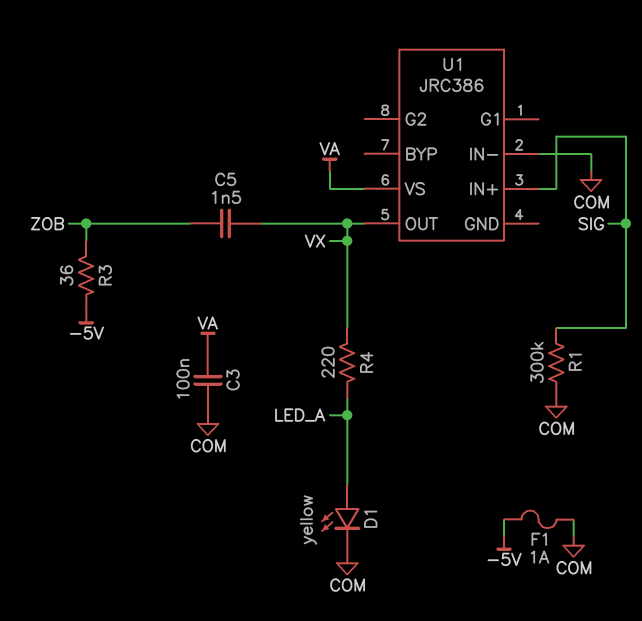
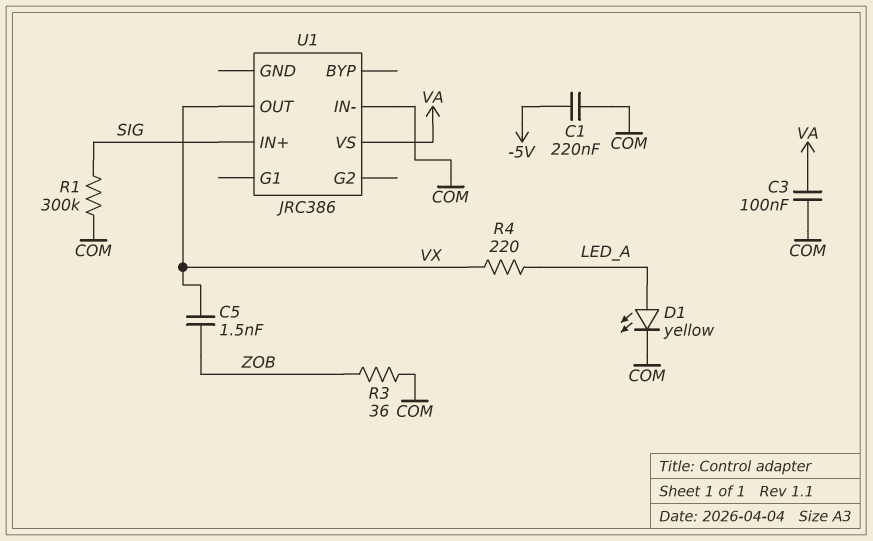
C1: none -> 220nF (-5V, COM)
F1: 1A (-5V, COM) -> none
R3: 36 (-5V, ZOB) -> 36 (COM, ZOB)

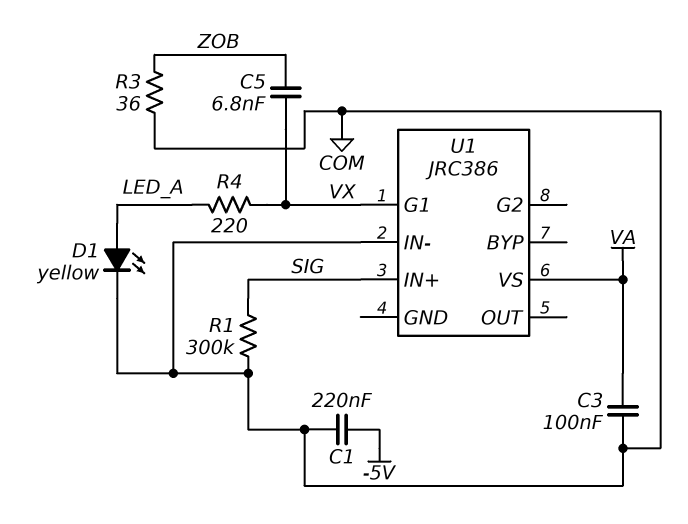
C5: 1.5nF (VX, ZOB) -> 6.8nF (VX, ZOB)
U1 pin G1: none -> VX
U1 pin OUT: VX -> none

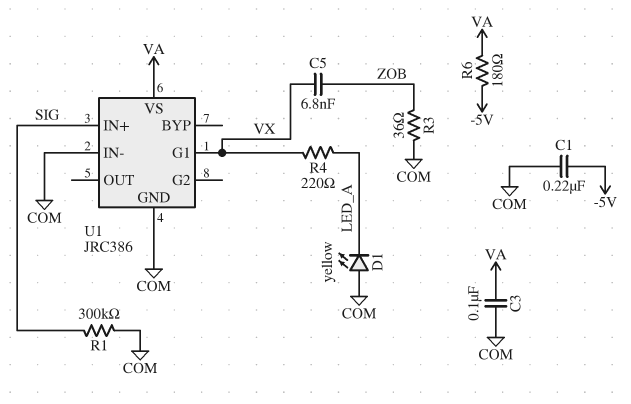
D1: LED yellow (A LED_A, K COM) -> LED yellow (A COM, K LED_A)
R6: none -> 180 (-5V, VA)
U1 pin GND: none -> COM

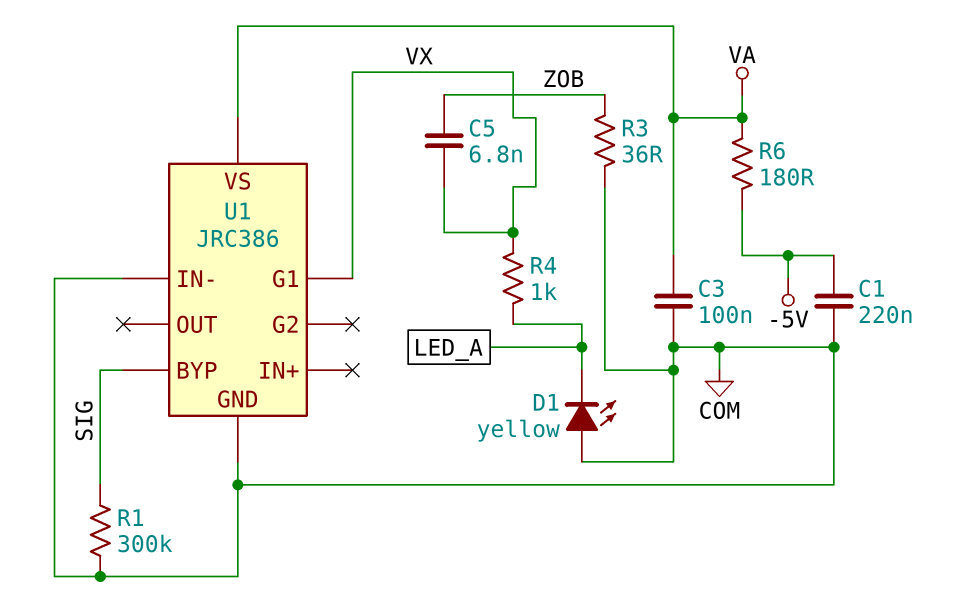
R4: 220 (LED_A, VX) -> 1k (LED_A, VX)
U1 pin BYP: none -> SIG
U1 pin IN+: SIG -> none

